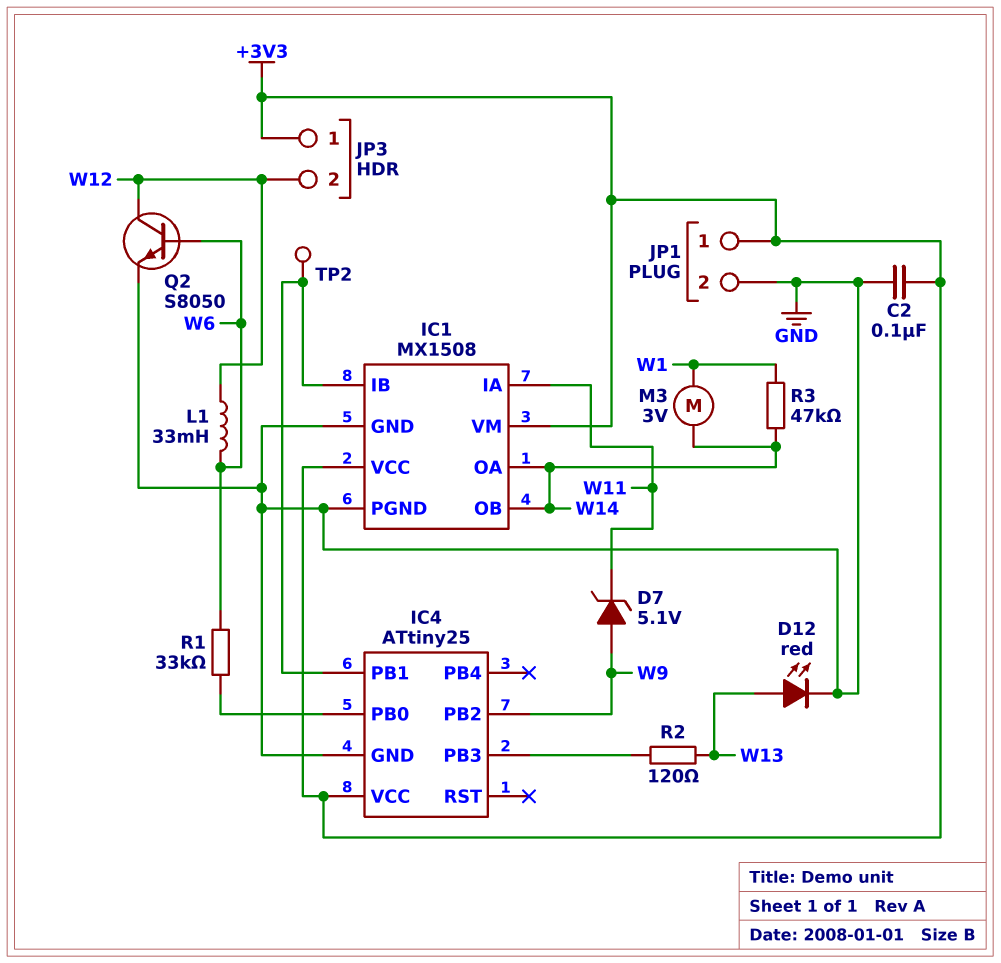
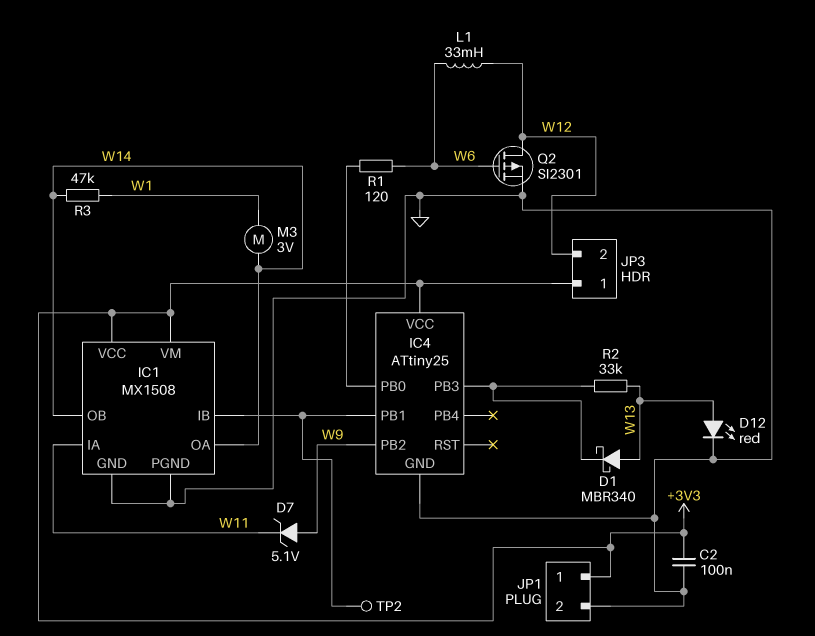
D1: none -> schottky MBR340 (A W13, K IC4/PB3)
Q2: NPN S8050 (B W6, C W12, E GND) -> PMOS SI2301 (G W6, D W12, S GND)
R1: 33k (IC4/PB0, W6) -> 120 (IC4/PB0, W6)
R2: 120 (IC4/PB3, W13) -> 33k (IC4/PB3, W13)

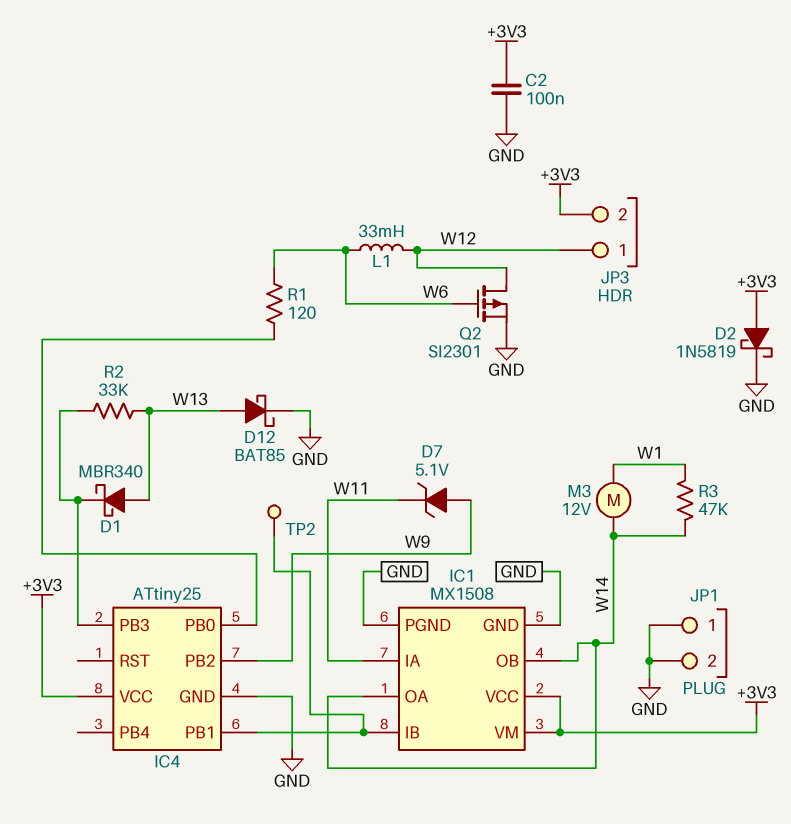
D2: none -> schottky 1N5819 (A +3V3, K GND)
D12: LED red (A W13, K GND) -> schottky BAT85 (A W13, K GND)
JP1 pin 1: +3V3 -> GND
JP3 pin 1: +3V3 -> W12
JP3 pin 2: W12 -> +3V3
M3: motor 3V (W1, W14) -> motor 12V (W1, W14)

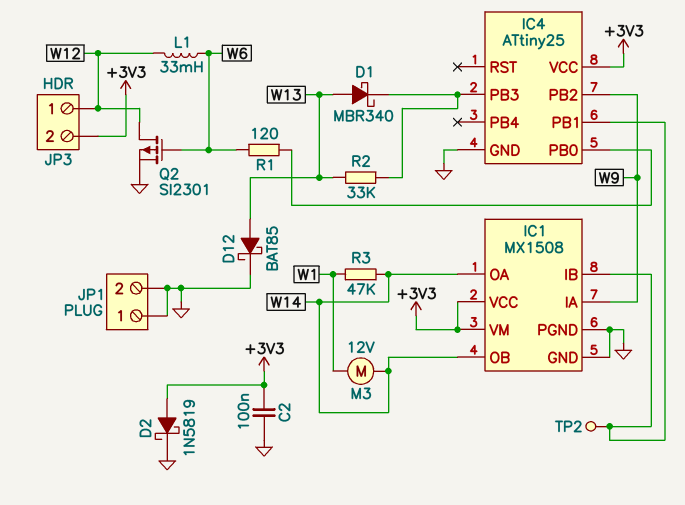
D7: zener 5.1V (A W9, K W11) -> none
IC1 pin IA: W11 -> W9

